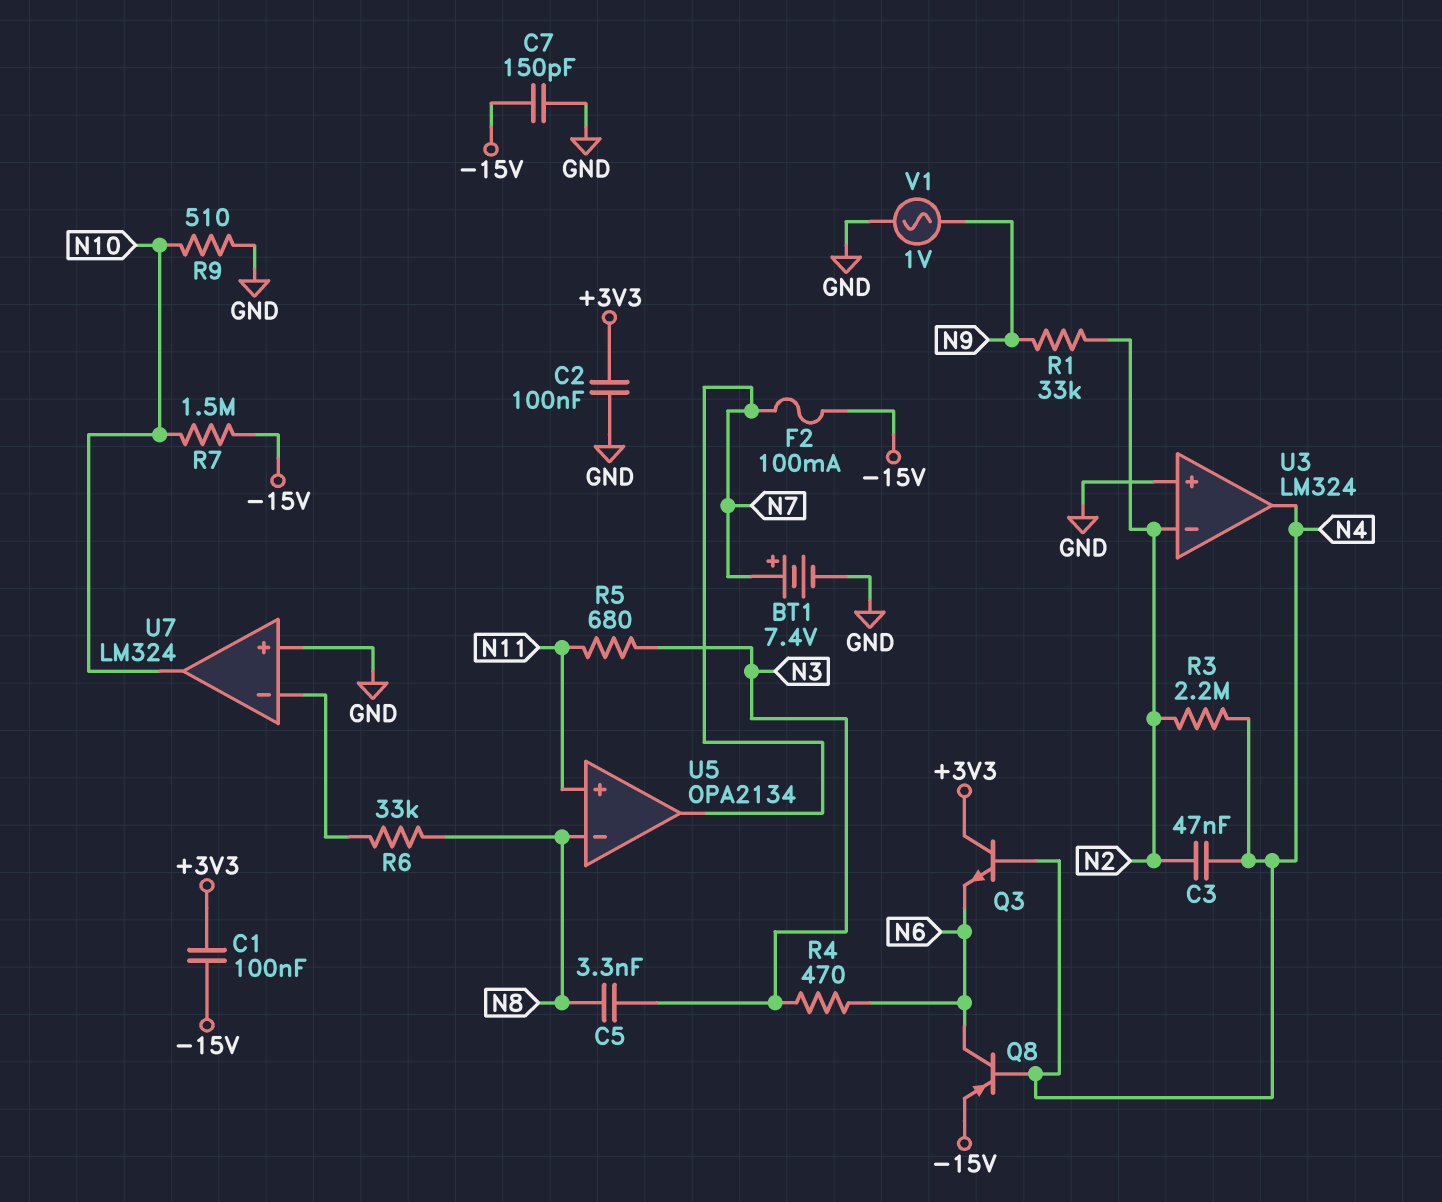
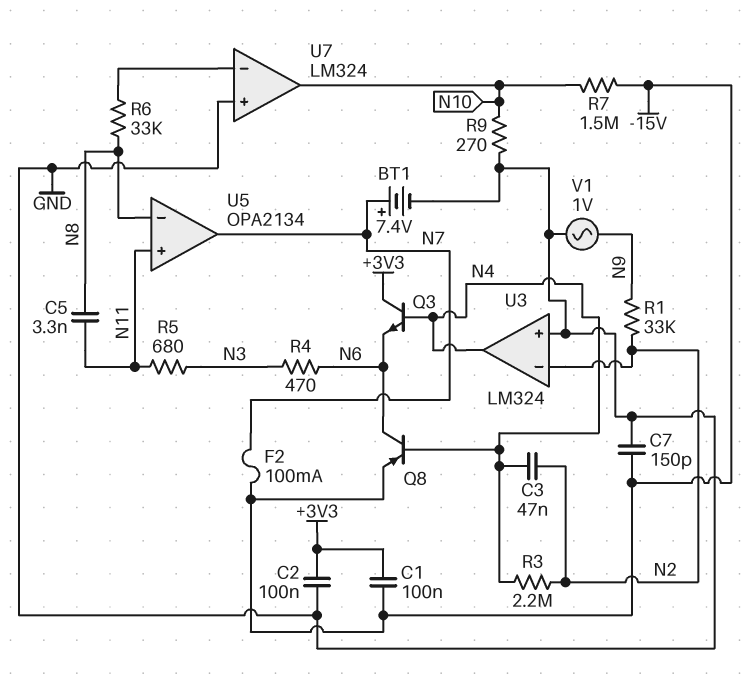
C5: 3.3nF (N3, N8) -> 3.3nF (N8, N11)
R9: 510 (GND, N10) -> 270 (GND, N10)

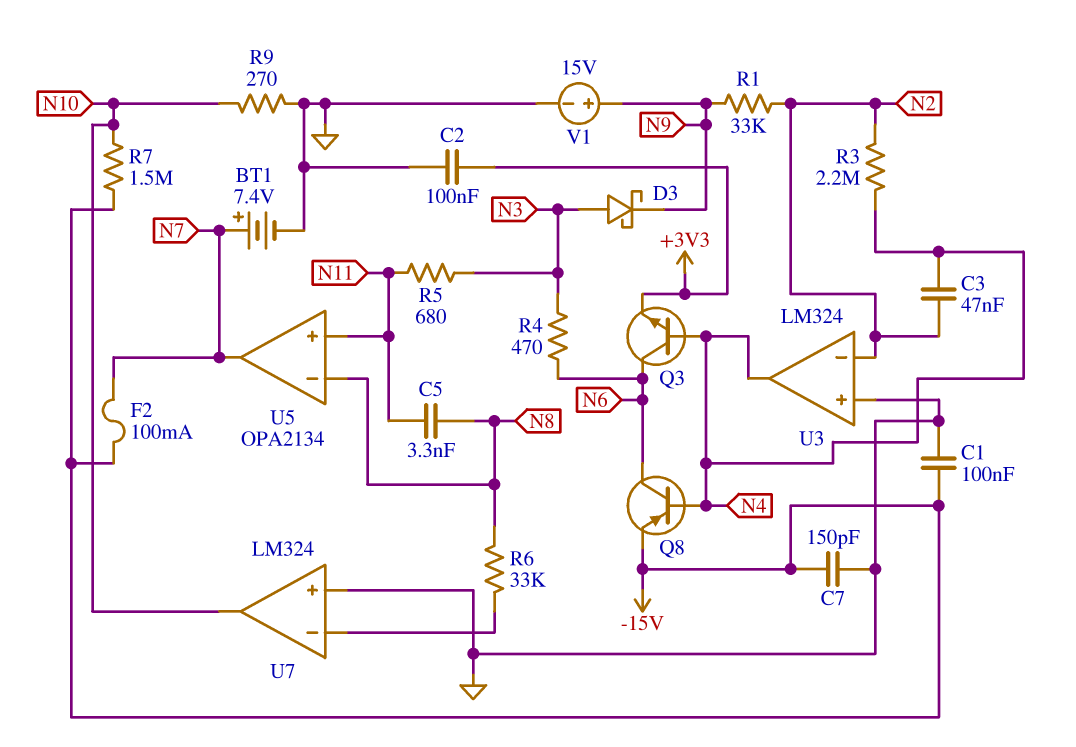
C1: 100nF (+3V3, -15V) -> 100nF (-15V, GND)
D3: none -> schottky (A N3, K N9)
Q3: NPN (B N4, C +3V3, E N6) -> NPN (B N4, C N6, E +3V3)
V1: AC 1V (GND, N9) -> 15V (plus N9, minus GND)

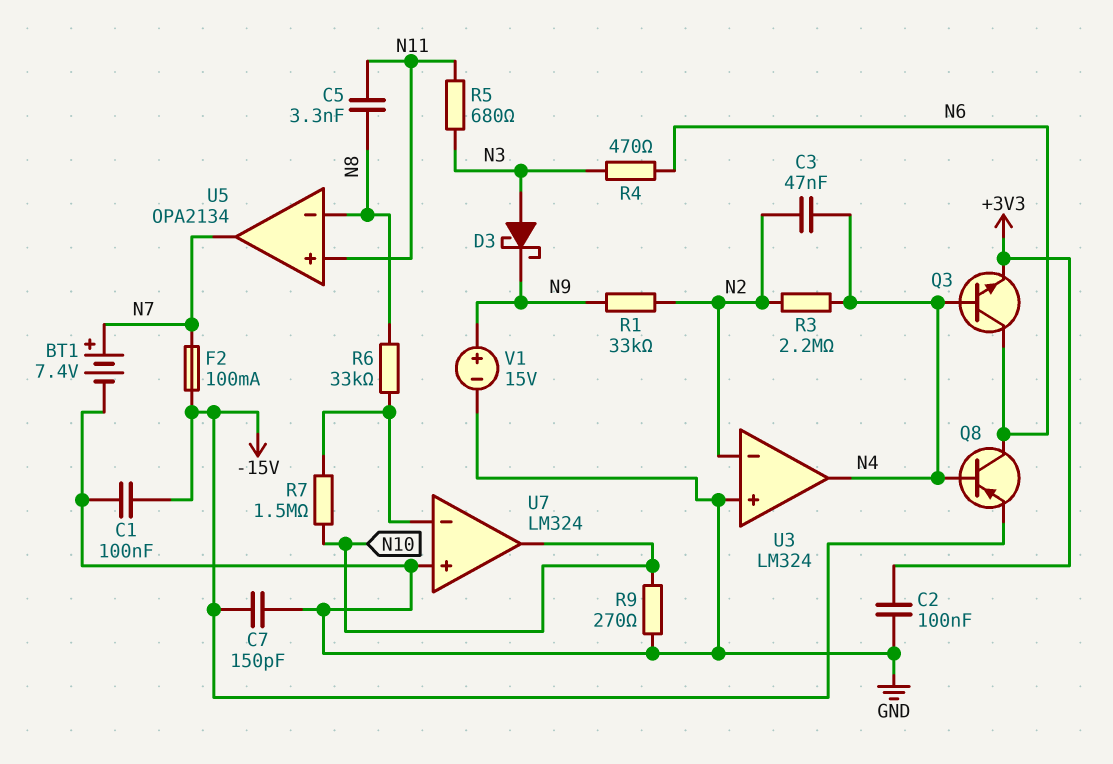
R7: 1.5M (-15V, N10) -> 1.5M (N10, U7/in-)

